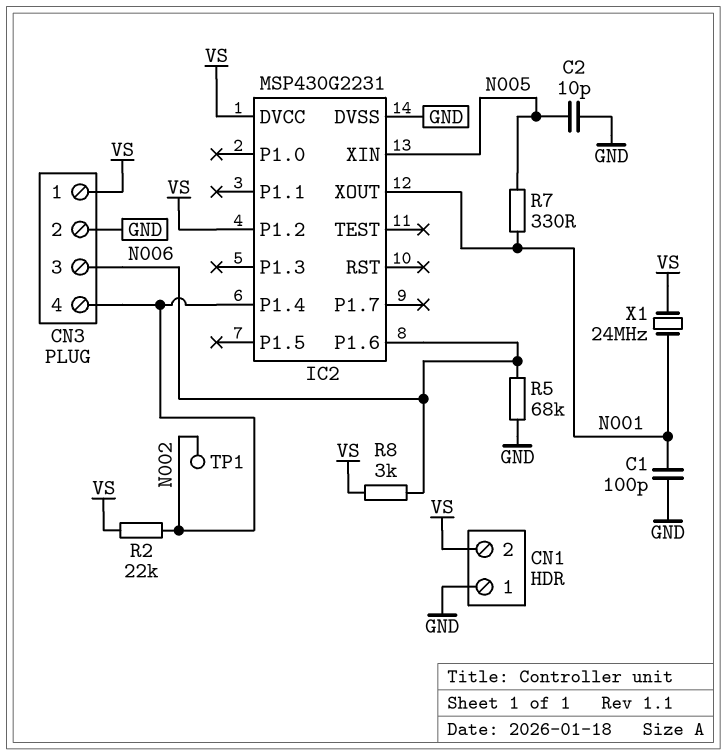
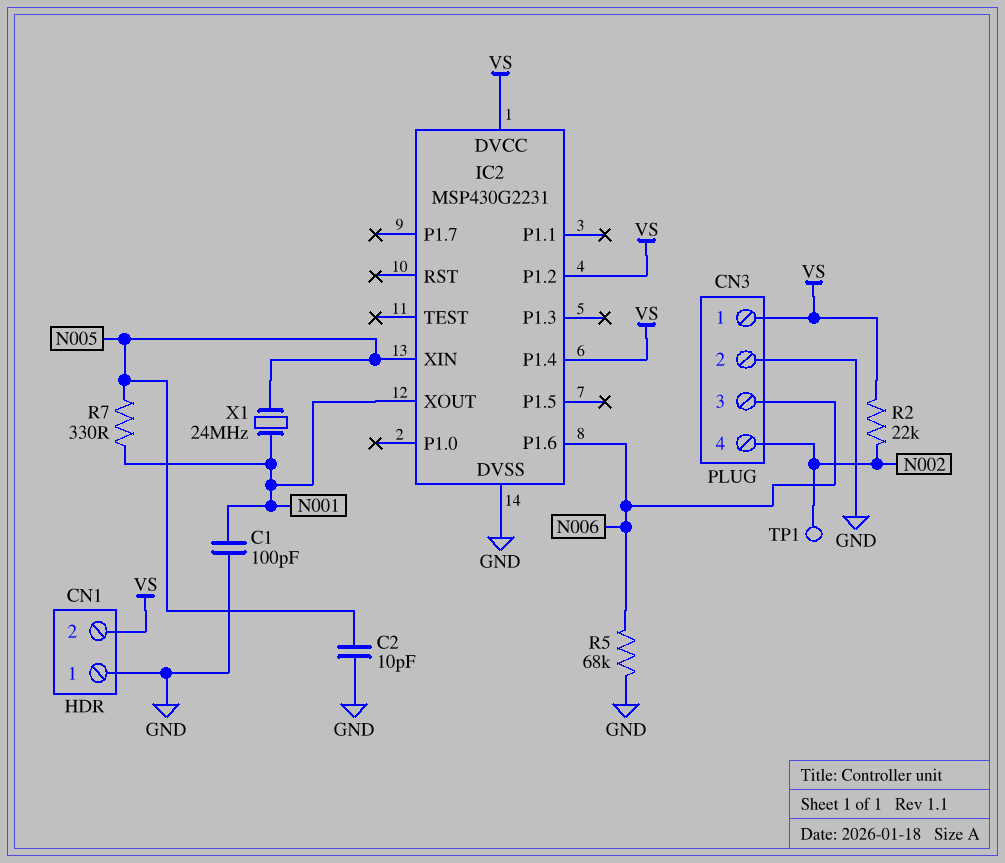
IC2 pin P1.4: N002 -> VS
R8: 3k (N006, VS) -> none
X1: 24MHz (N001, VS) -> 24MHz (N001, N005)

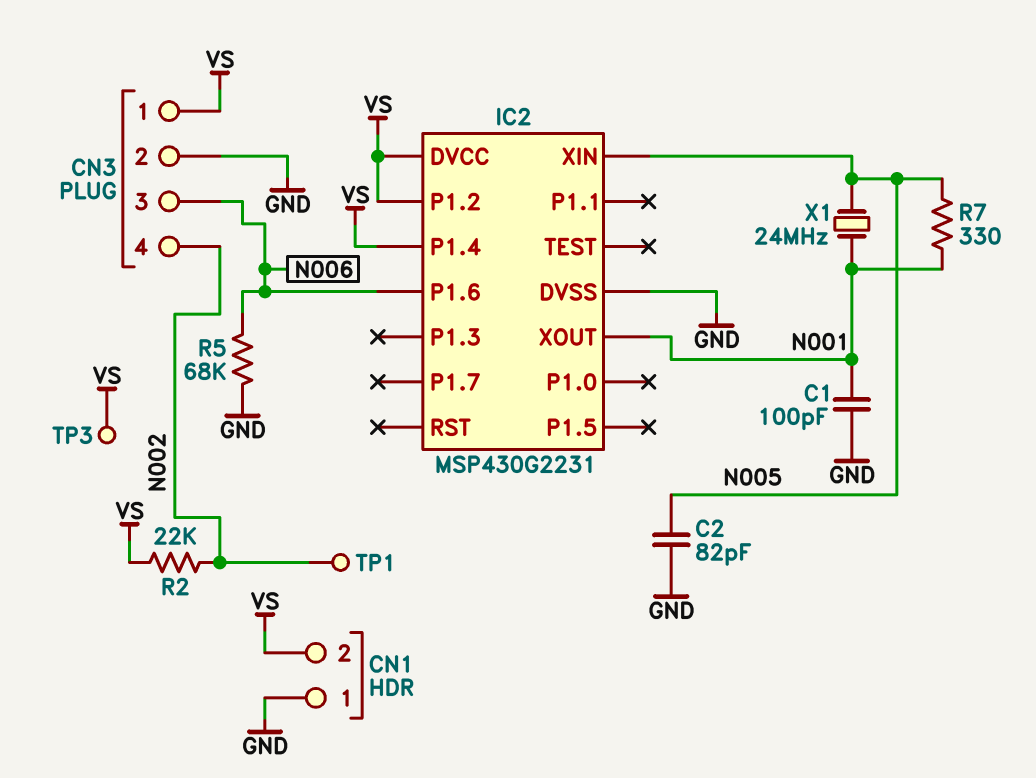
C2: 10pF (GND, N005) -> 82pF (GND, N005)
TP3: none -> test point (VS)

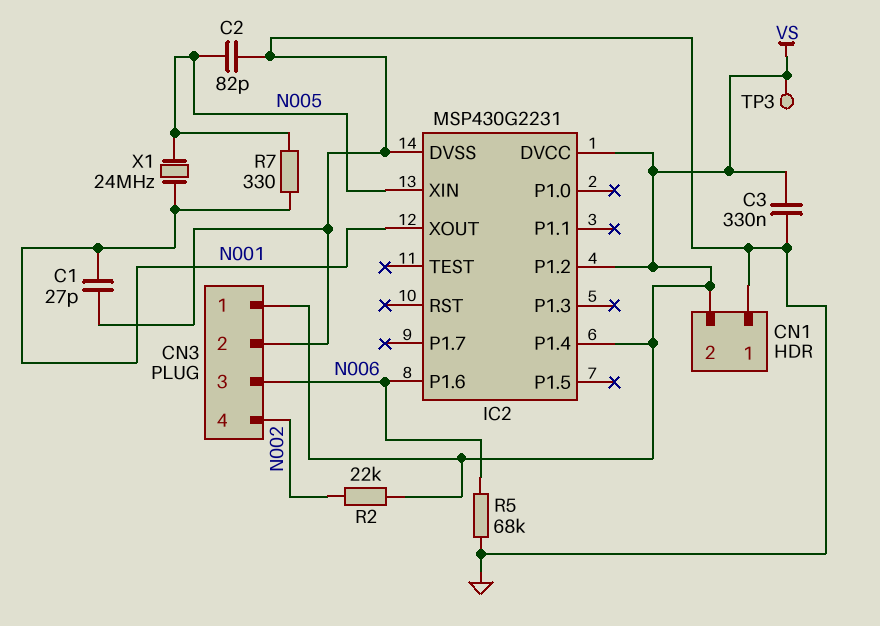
C1: 100pF (GND, N001) -> 27pF (GND, N001)
C3: none -> 330nF (GND, VS)
TP1: test point (N002) -> none

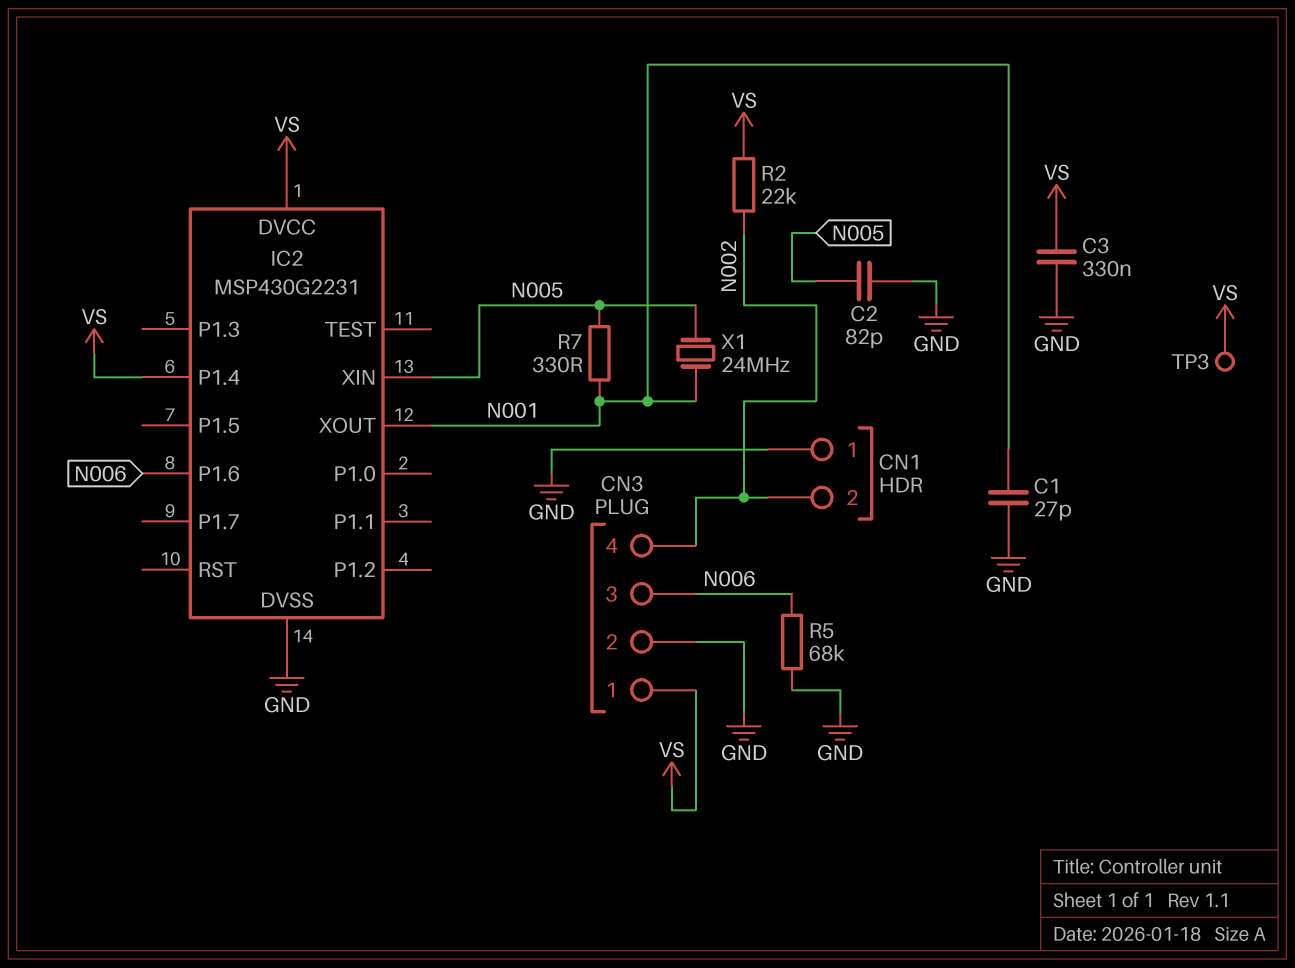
CN1 pin 2: VS -> N002
IC2 pin P1.2: VS -> none

